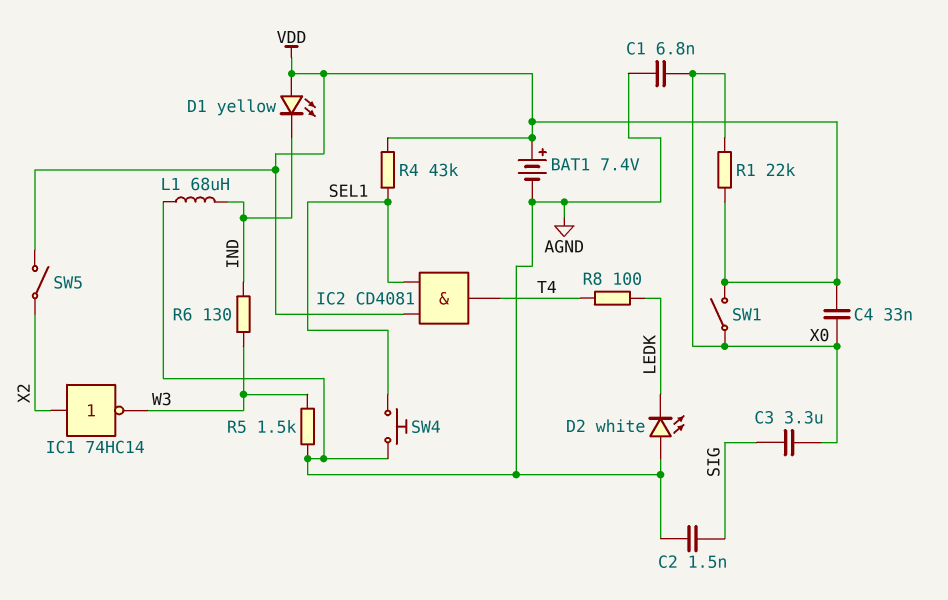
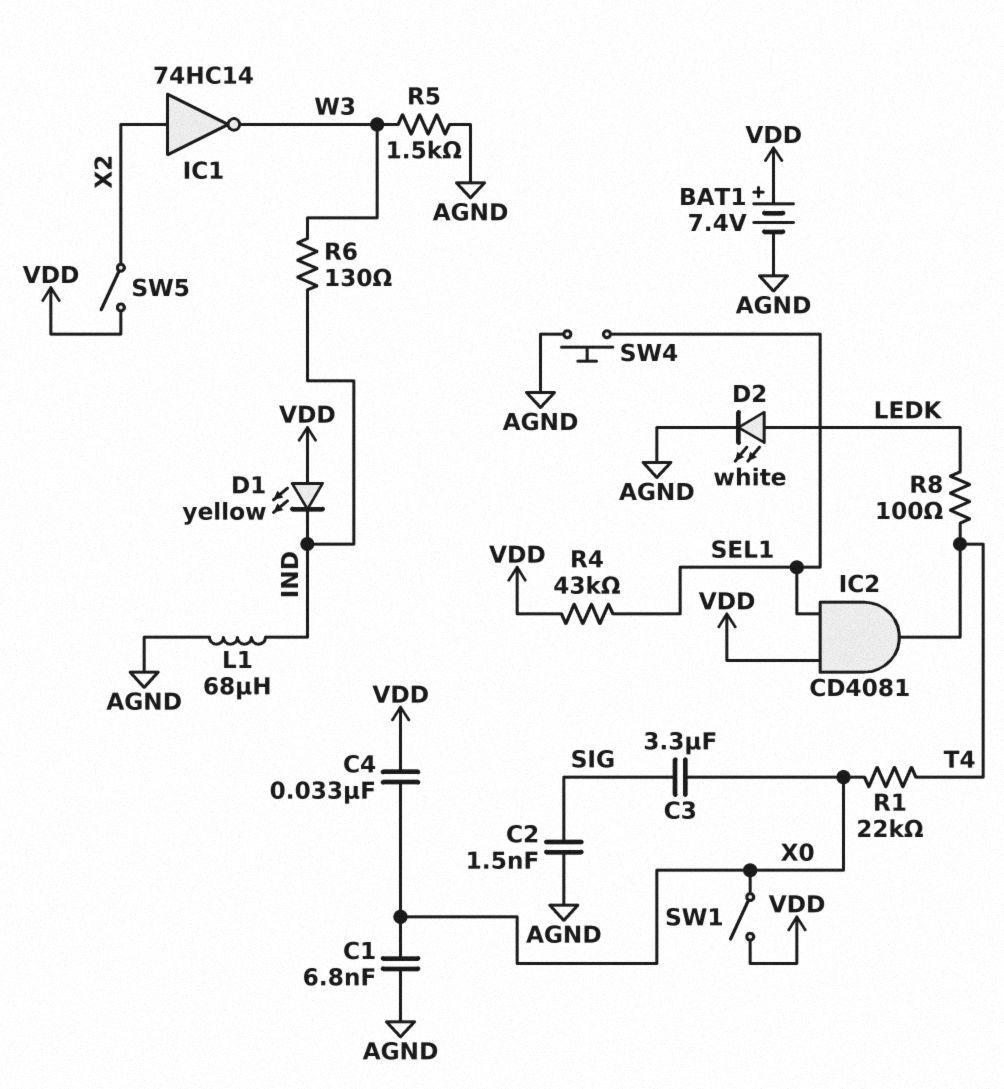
D2: LED white (A AGND, K LEDK) -> LED white (A LEDK, K AGND)
R1: 22k (VDD, X0) -> 22k (T4, X0)

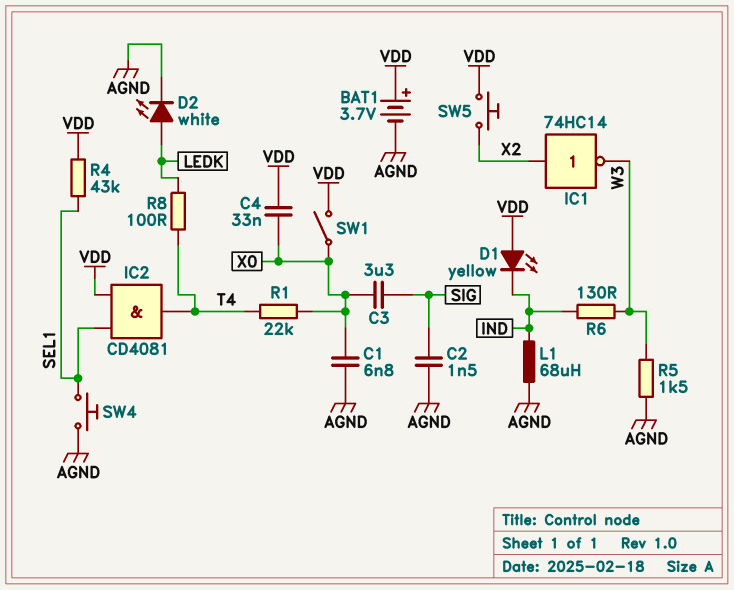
BAT1: 7.4V (plus VDD, minus AGND) -> 3.7V (plus VDD, minus AGND)
SW5: switch (VDD, X2) -> button (VDD, X2)

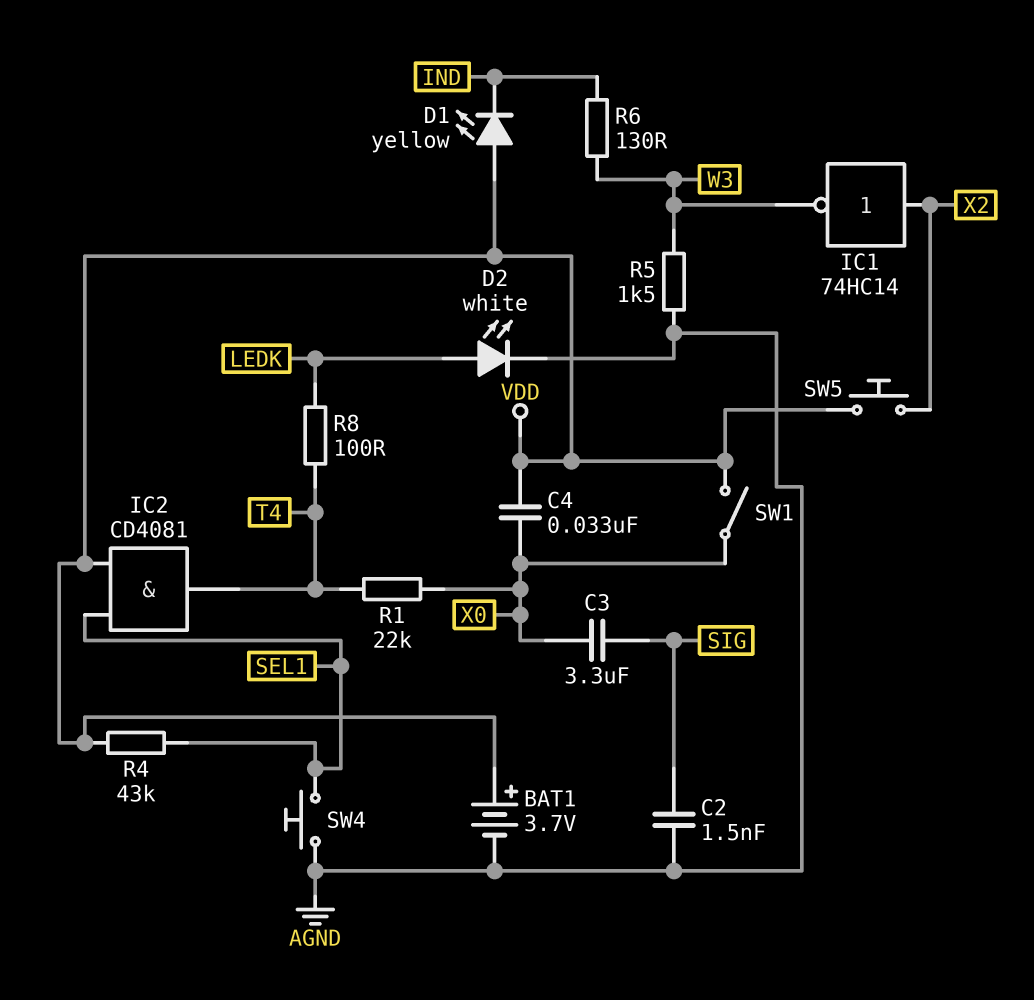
C1: 6.8nF (AGND, X0) -> none
L1: 68uH (AGND, IND) -> none

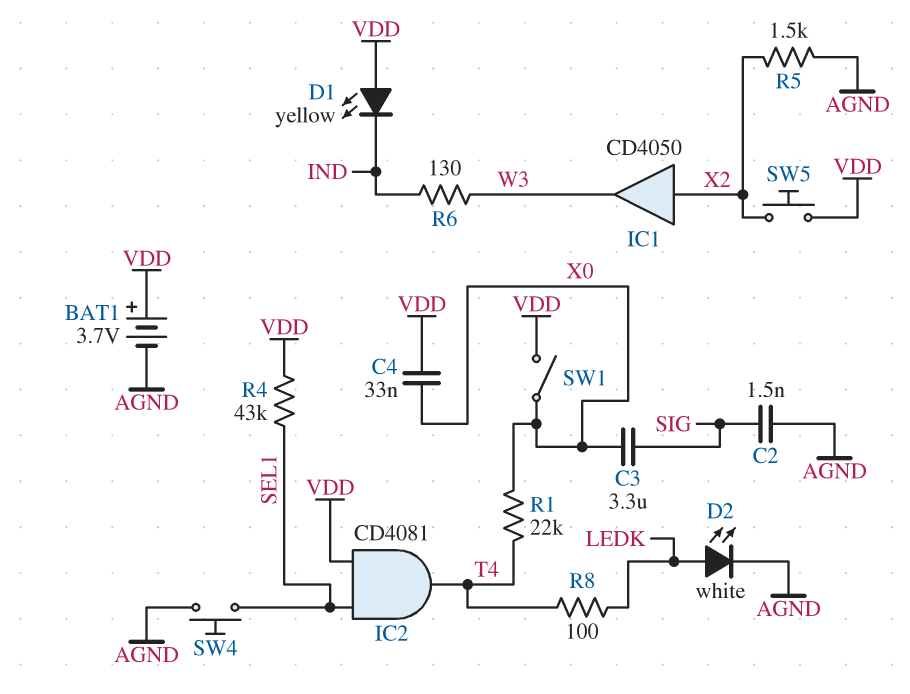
IC1: NOT 74HC14 (in X2, out W3) -> buffer CD4050 (in X2, out W3)
R5: 1.5k (AGND, W3) -> 1.5k (AGND, X2)

